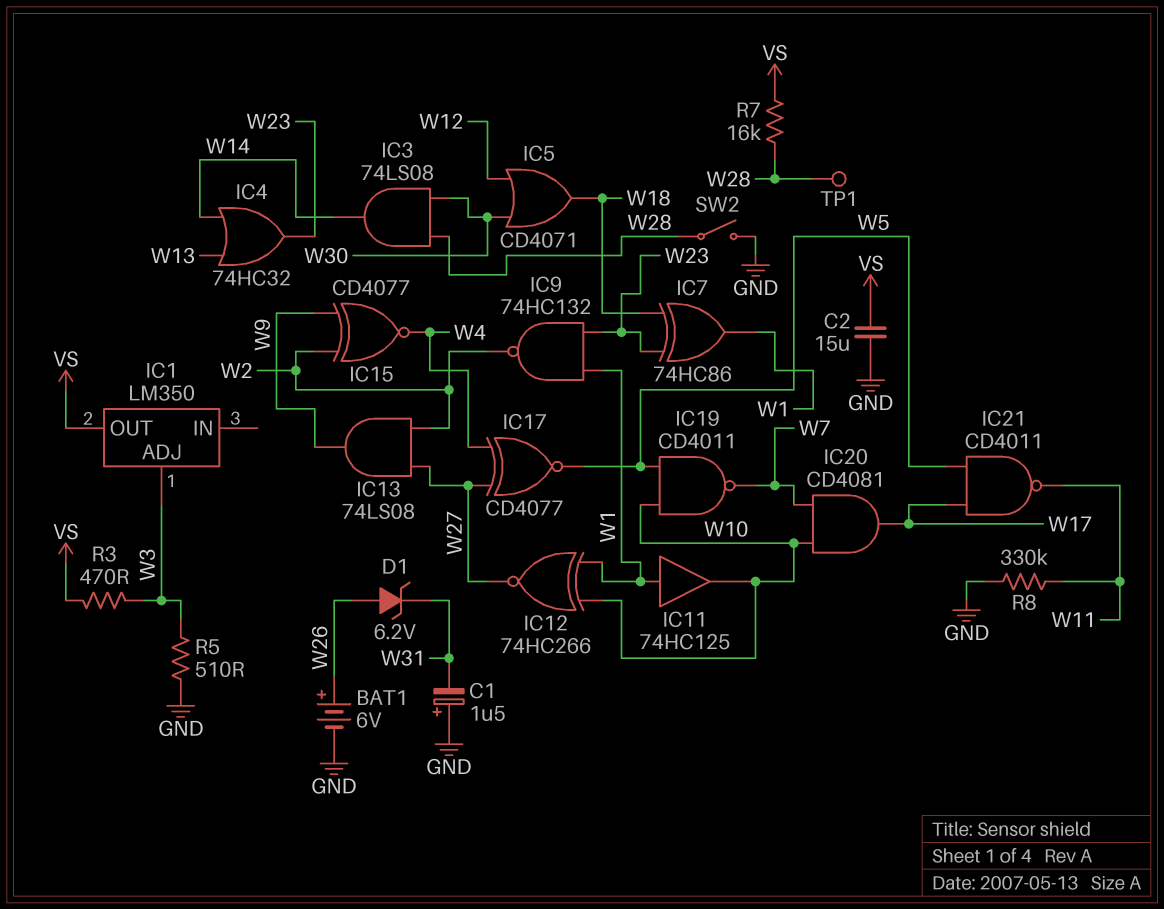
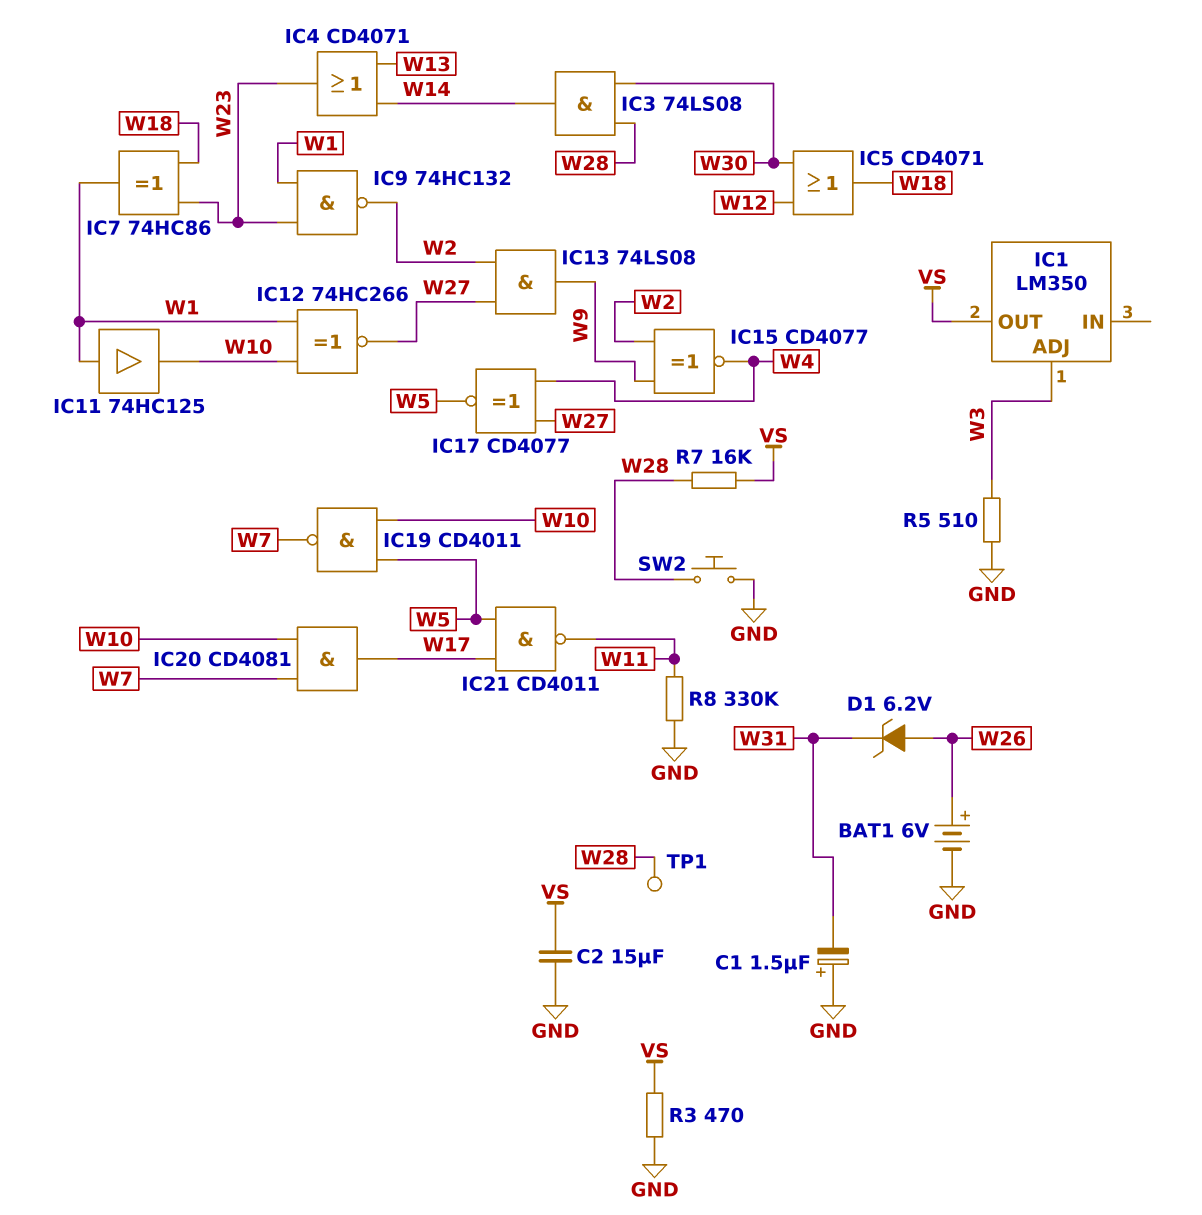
IC4: OR 74HC32 (in W13, in W14, out W23) -> OR CD4071 (in W13, in W14, out W23)
R3: 470 (VS, W3) -> 470 (GND, VS)
SW2: switch (GND, W28) -> button (GND, W28)

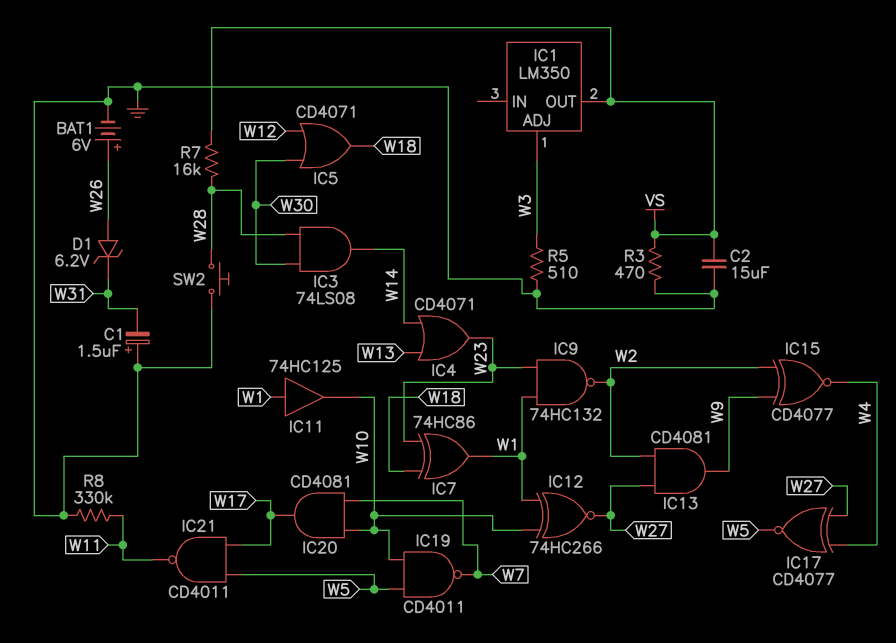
IC13: AND 74LS08 (in W2, in W27, out W9) -> AND CD4081 (in W2, in W27, out W9)
TP1: test point (W28) -> none

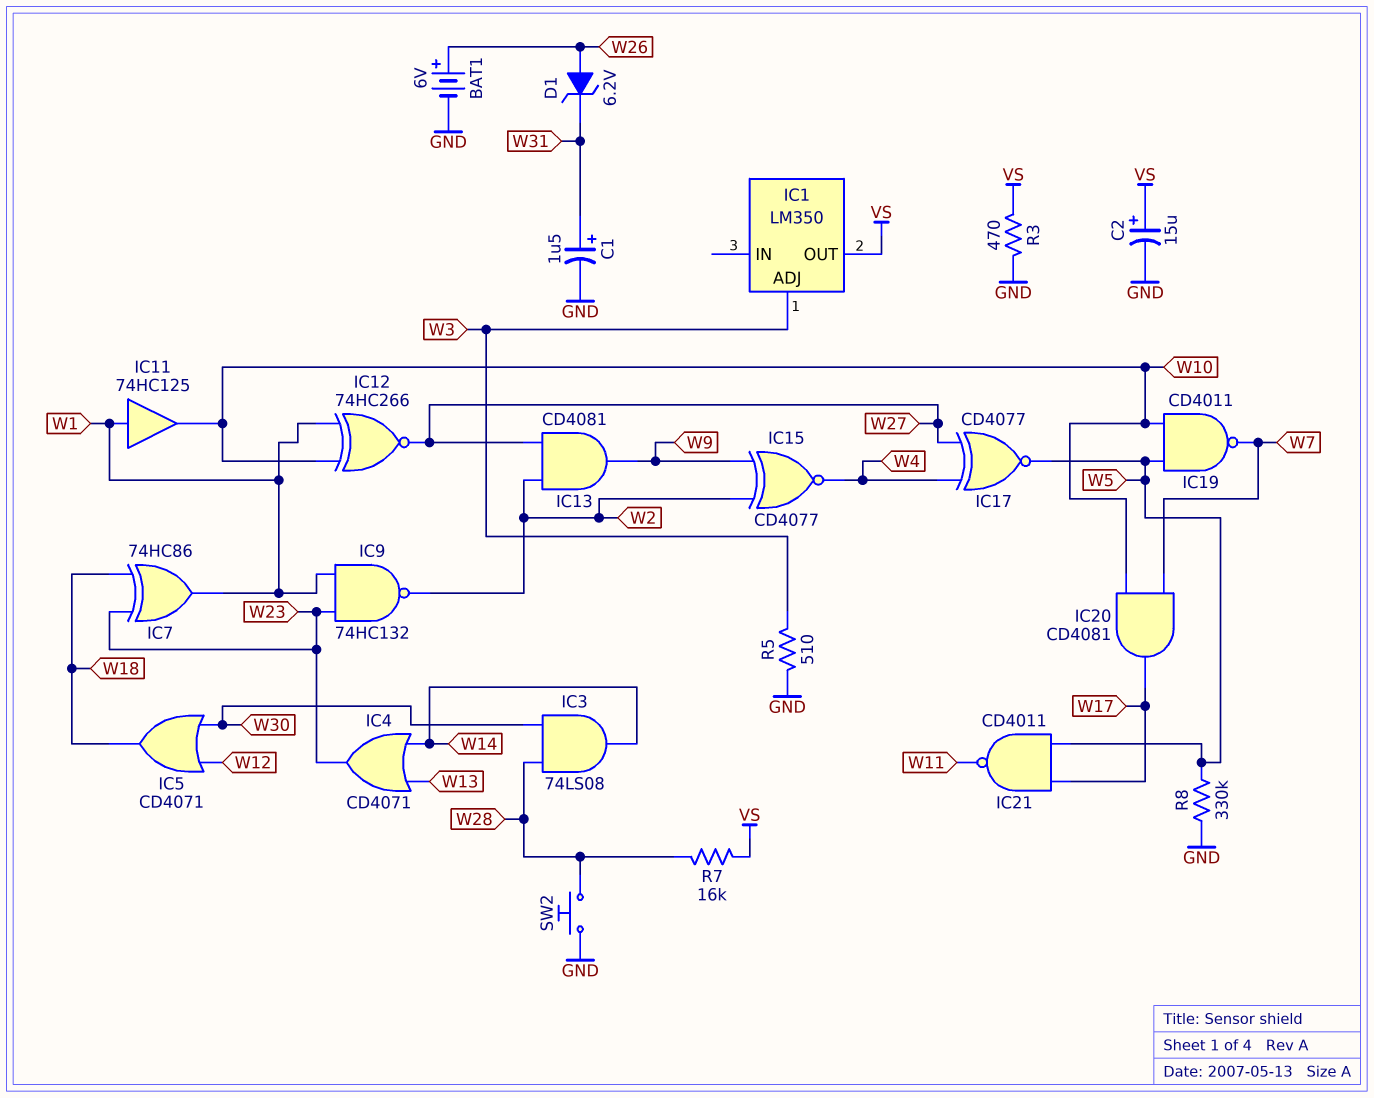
C1: 1.5uF (plus GND, minus W31) -> 1.5uF (plus W31, minus GND)
C2: 15uF (GND, VS) -> 15uF (plus VS, minus GND)
R8: 330k (GND, W11) -> 330k (GND, W5)

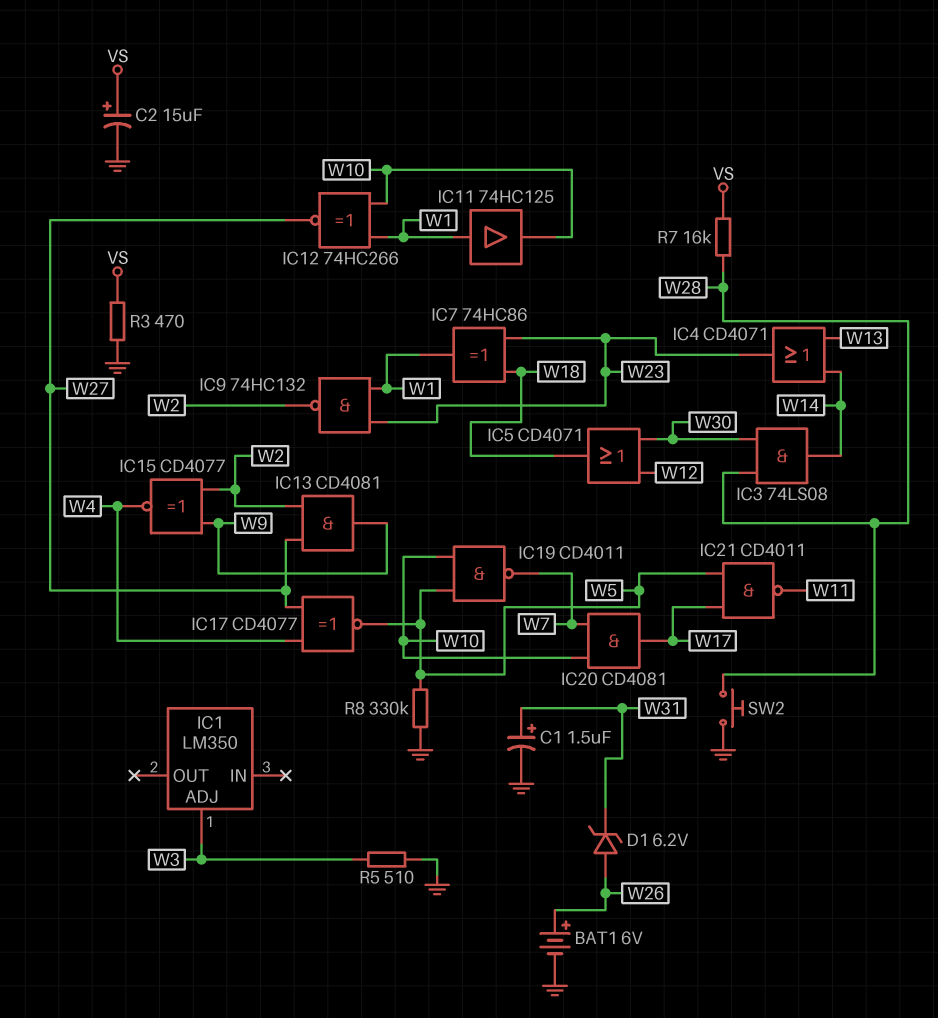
IC1 pin OUT: VS -> none

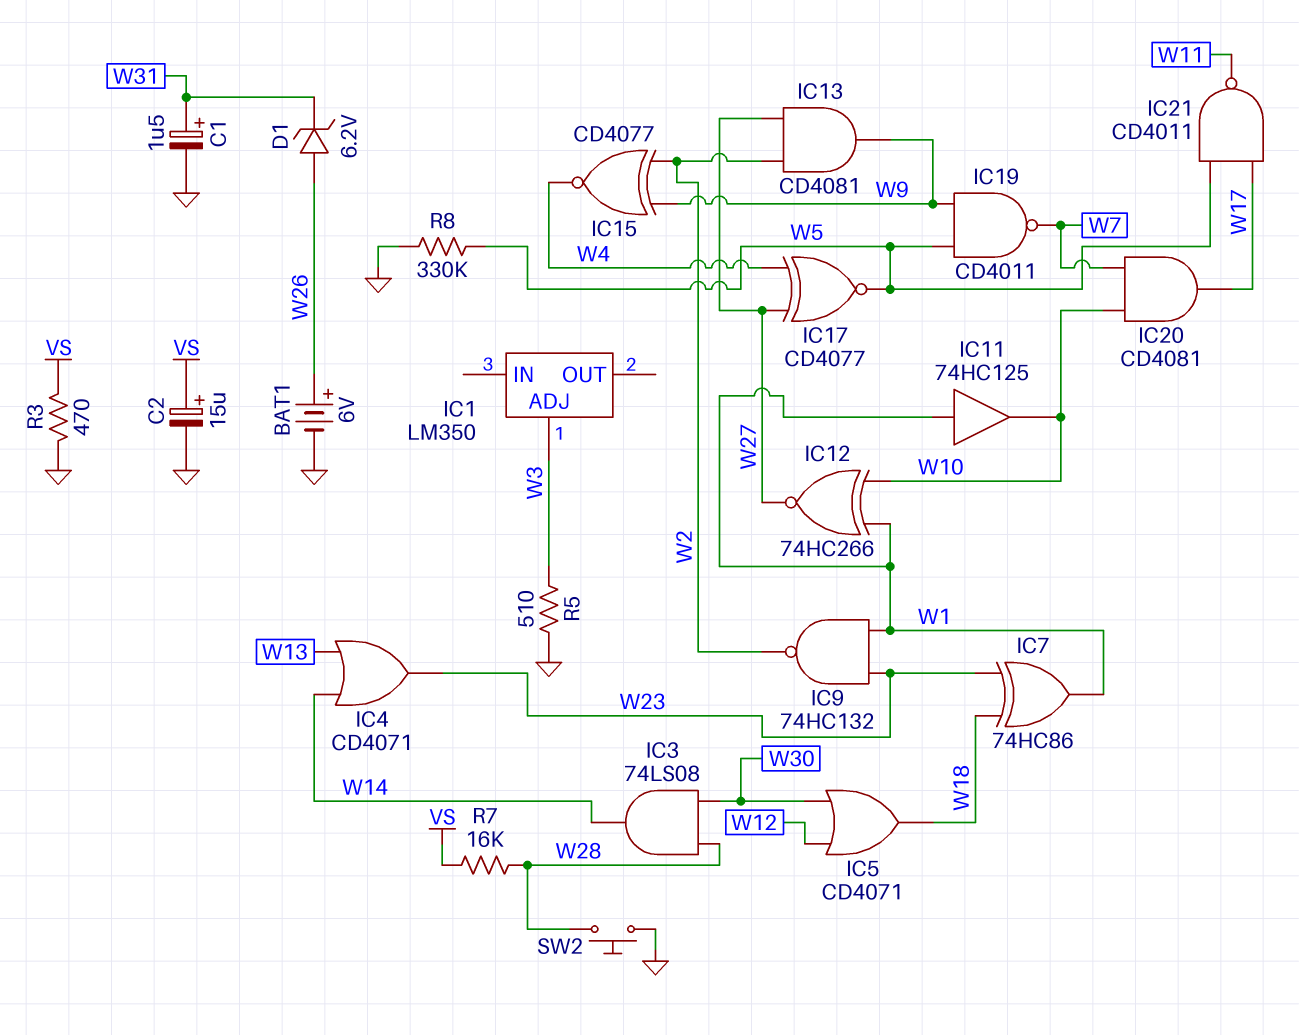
IC19: NAND CD4011 (in W5, in W10, out W7) -> NAND CD4011 (in W5, in W9, out W7)

